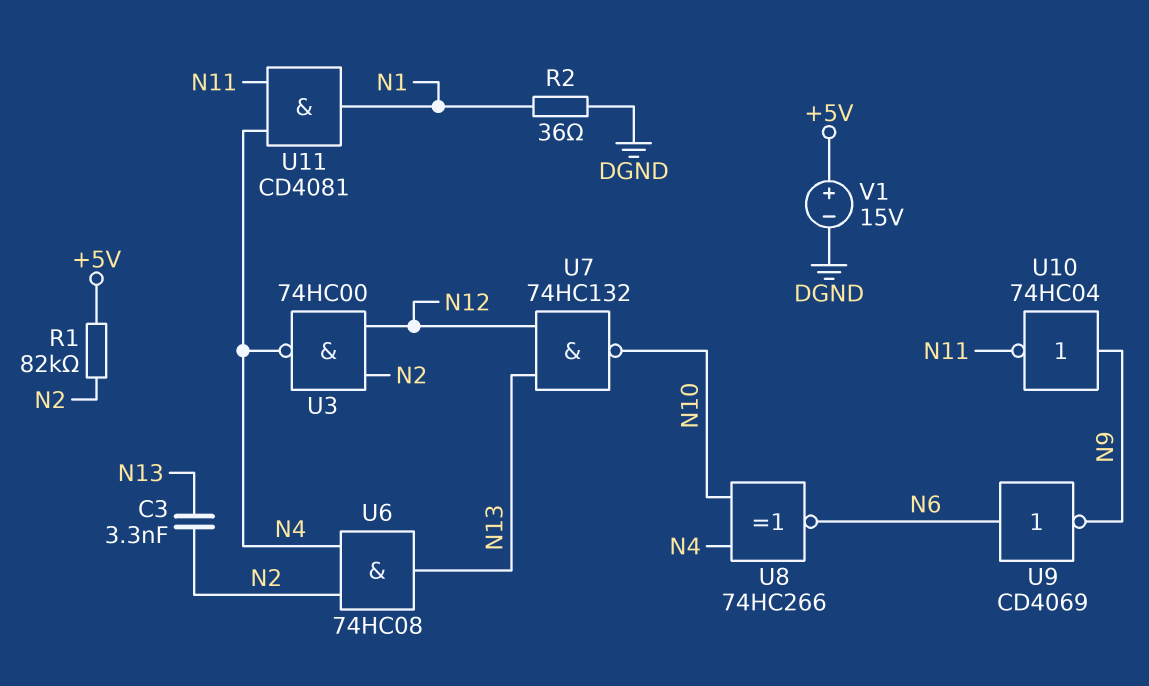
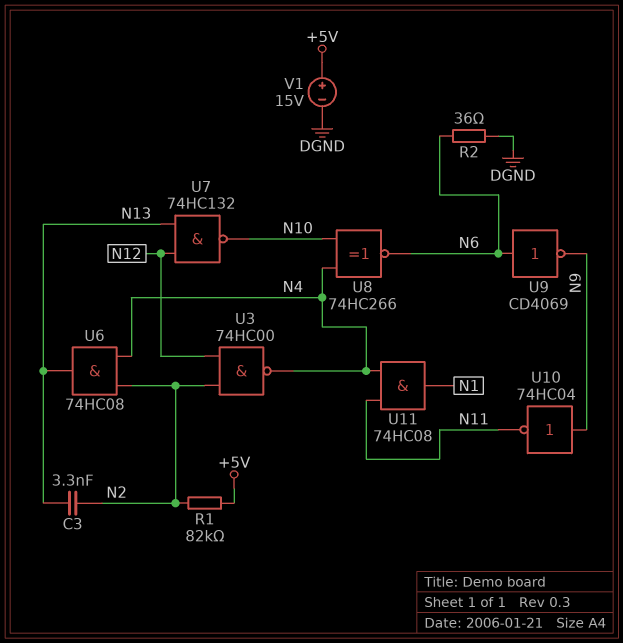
R2: 36 (DGND, N1) -> 36 (DGND, N6)
U11: AND CD4081 (in N4, in N11, out N1) -> AND 74HC08 (in N4, in N11, out N1)

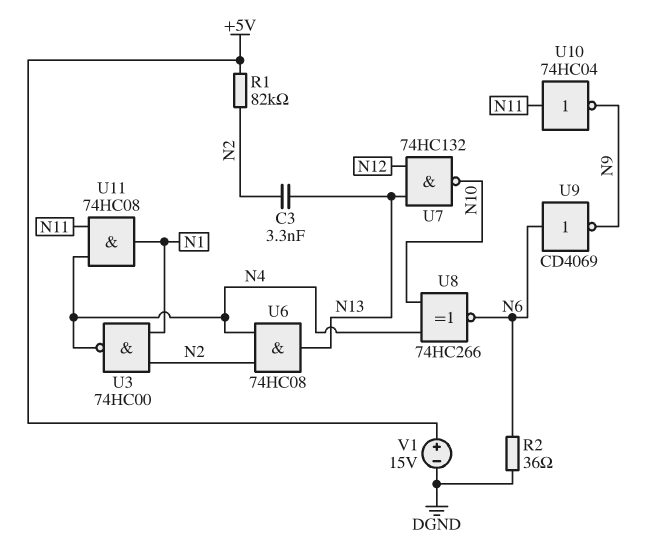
U3: NAND 74HC00 (in N2, in N12, out N4) -> NAND 74HC00 (in N1, in N2, out N4)
U10: NOT 74HC04 (in N9, out N11) -> NOT 74HC04 (in N11, out N9)

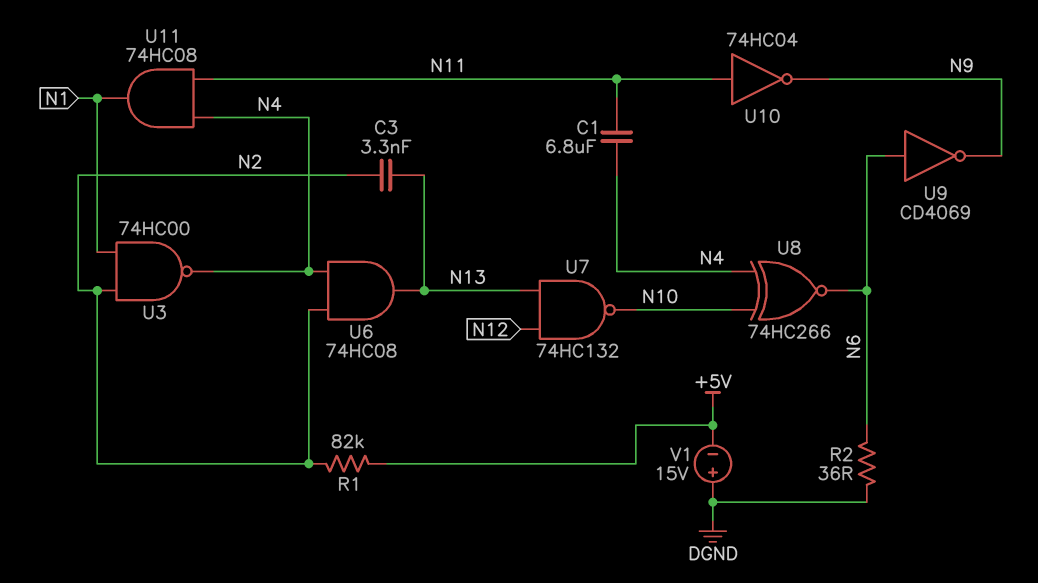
C1: none -> 6.8uF (N4, N11)
V1: 15V (plus +5V, minus DGND) -> 15V (plus DGND, minus +5V)

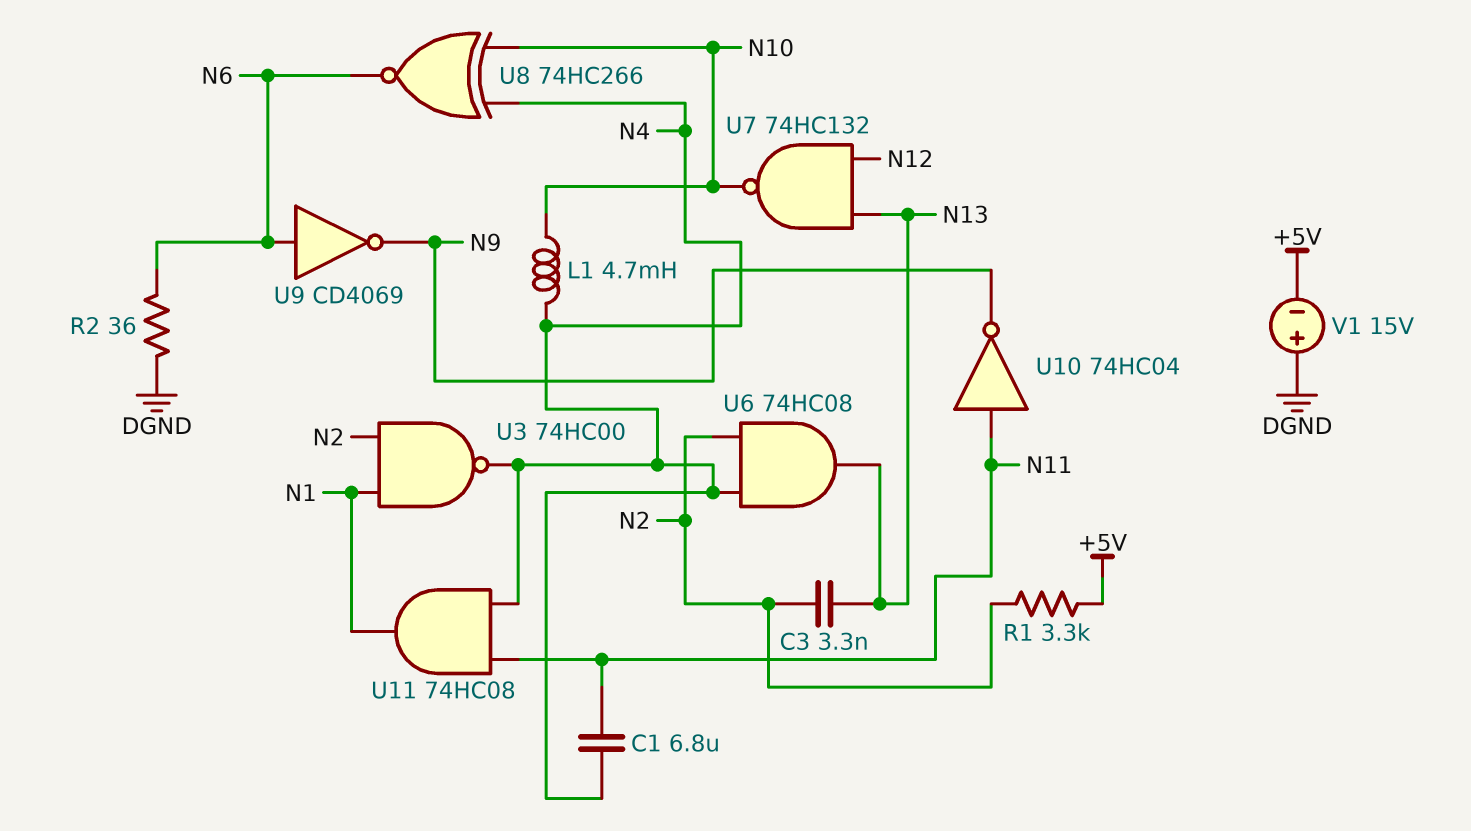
L1: none -> 4.7mH (N4, N10)
R1: 82k (+5V, N2) -> 3.3k (+5V, N2)

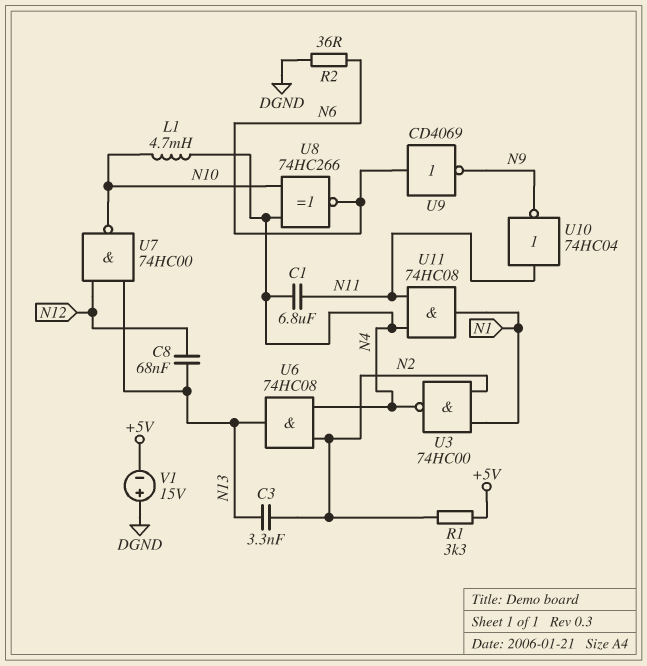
C8: none -> 68nF (N12, N13)
U7: NAND 74HC132 (in N12, in N13, out N10) -> NAND 74HC00 (in N12, in N13, out N10)

